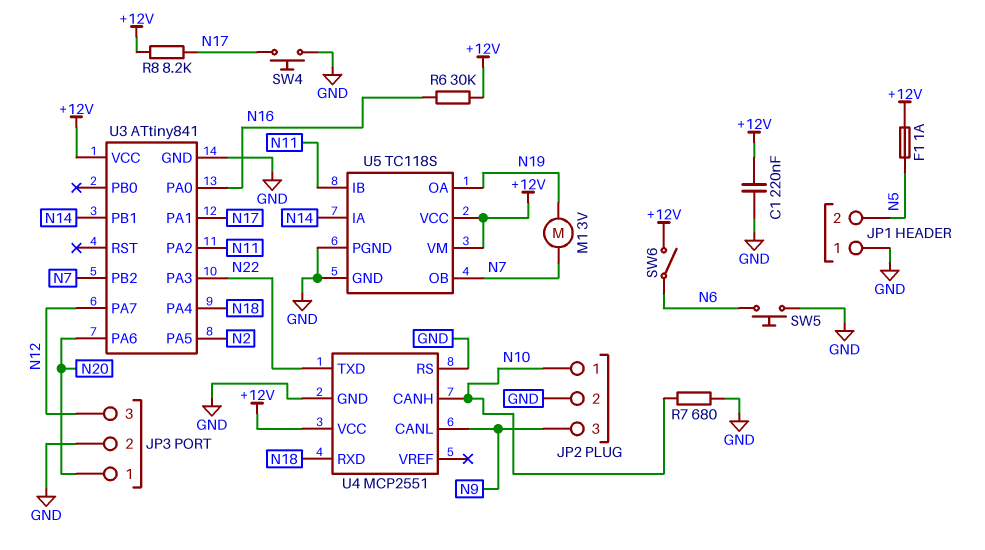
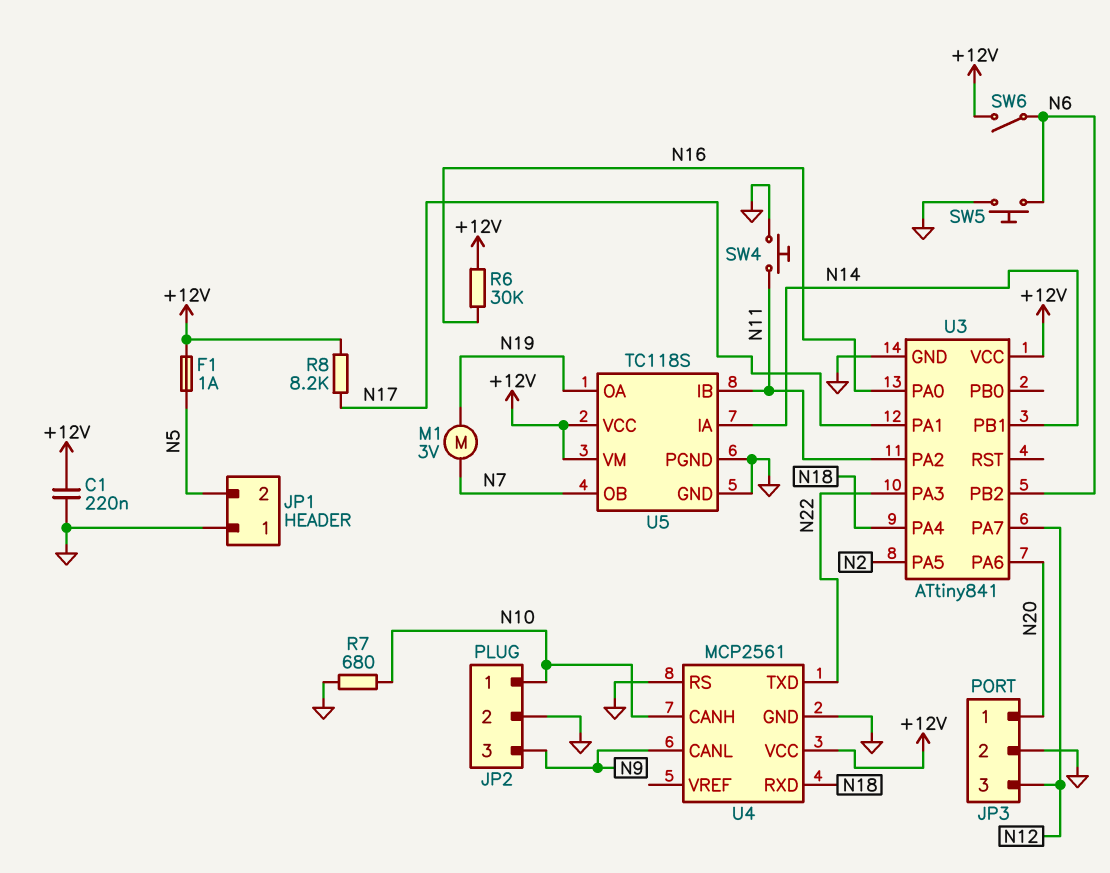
SW4: button (GND, N17) -> button (GND, N11)
U3 pin PB2: N7 -> N6
U4: MCP2551 -> MCP2561

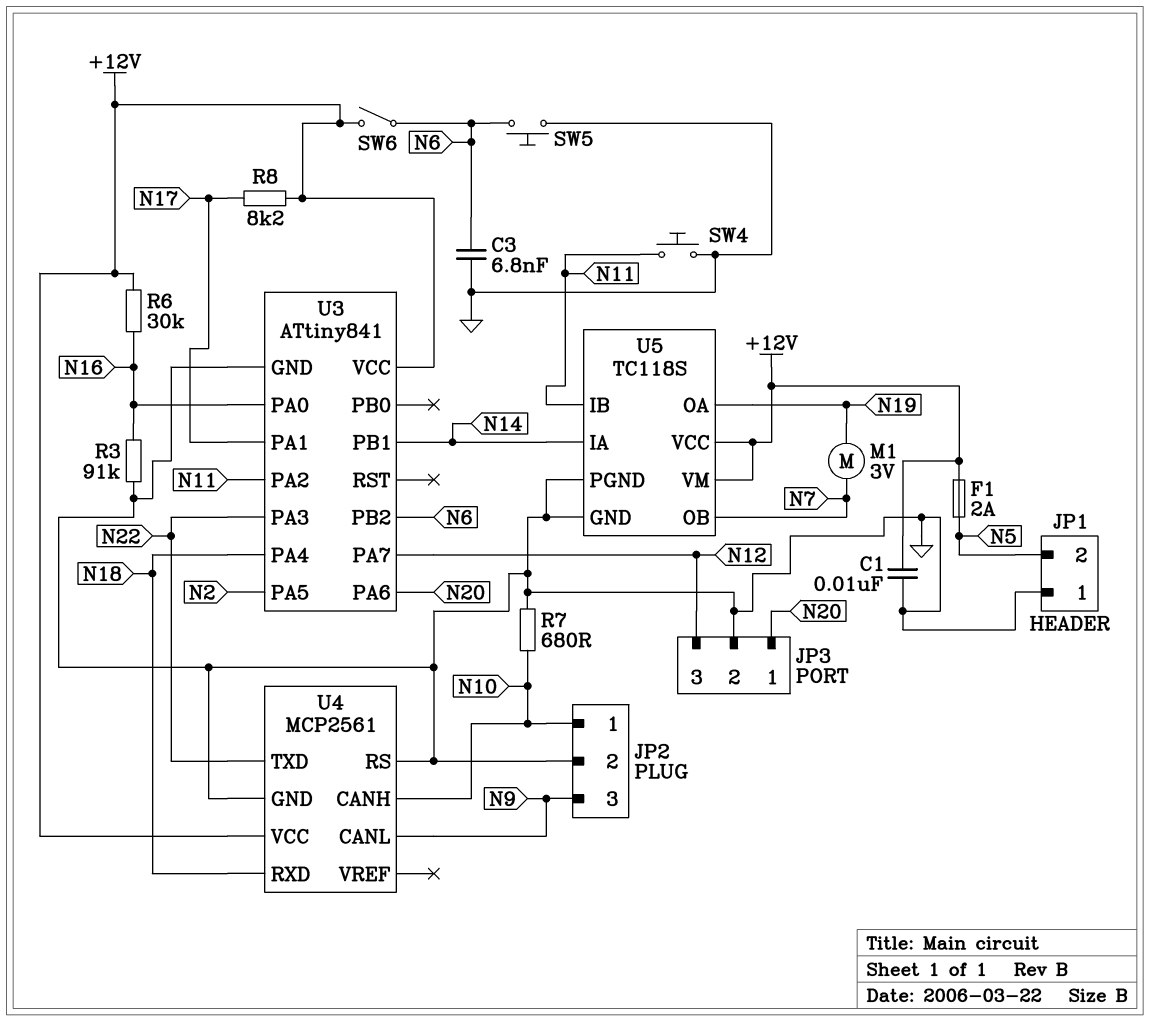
C1: 220nF (+12V, GND) -> 10nF (+12V, GND)
C3: none -> 6.8nF (GND, N6)
F1: 1A (+12V, N5) -> 2A (+12V, N5)
R3: none -> 91k (GND, N16)

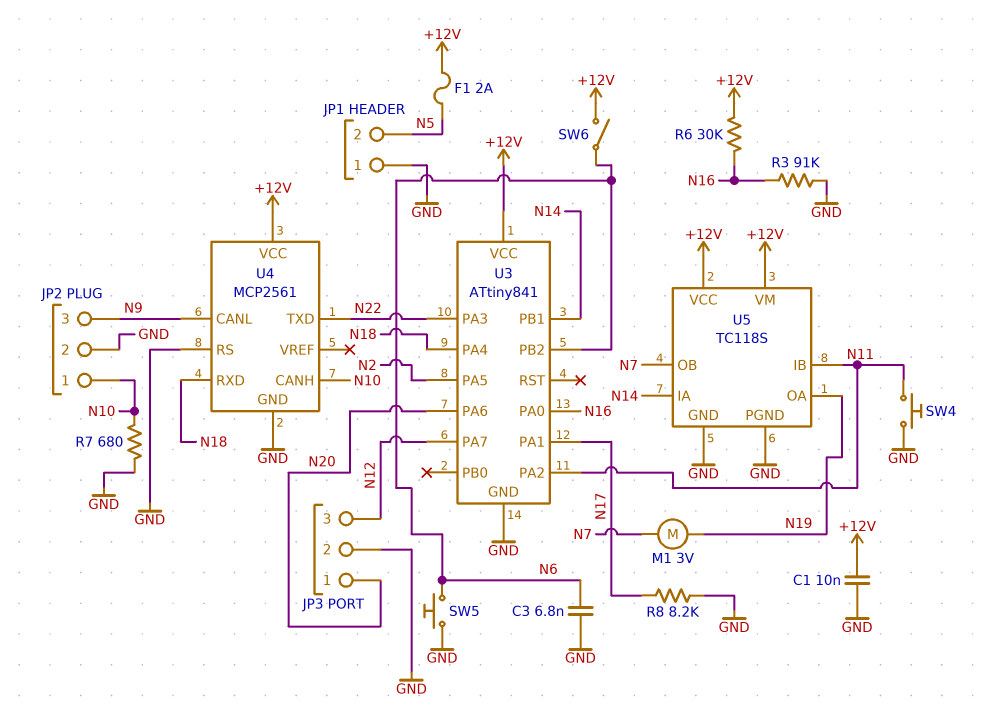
R8: 8.2k (+12V, N17) -> 8.2k (GND, N17)

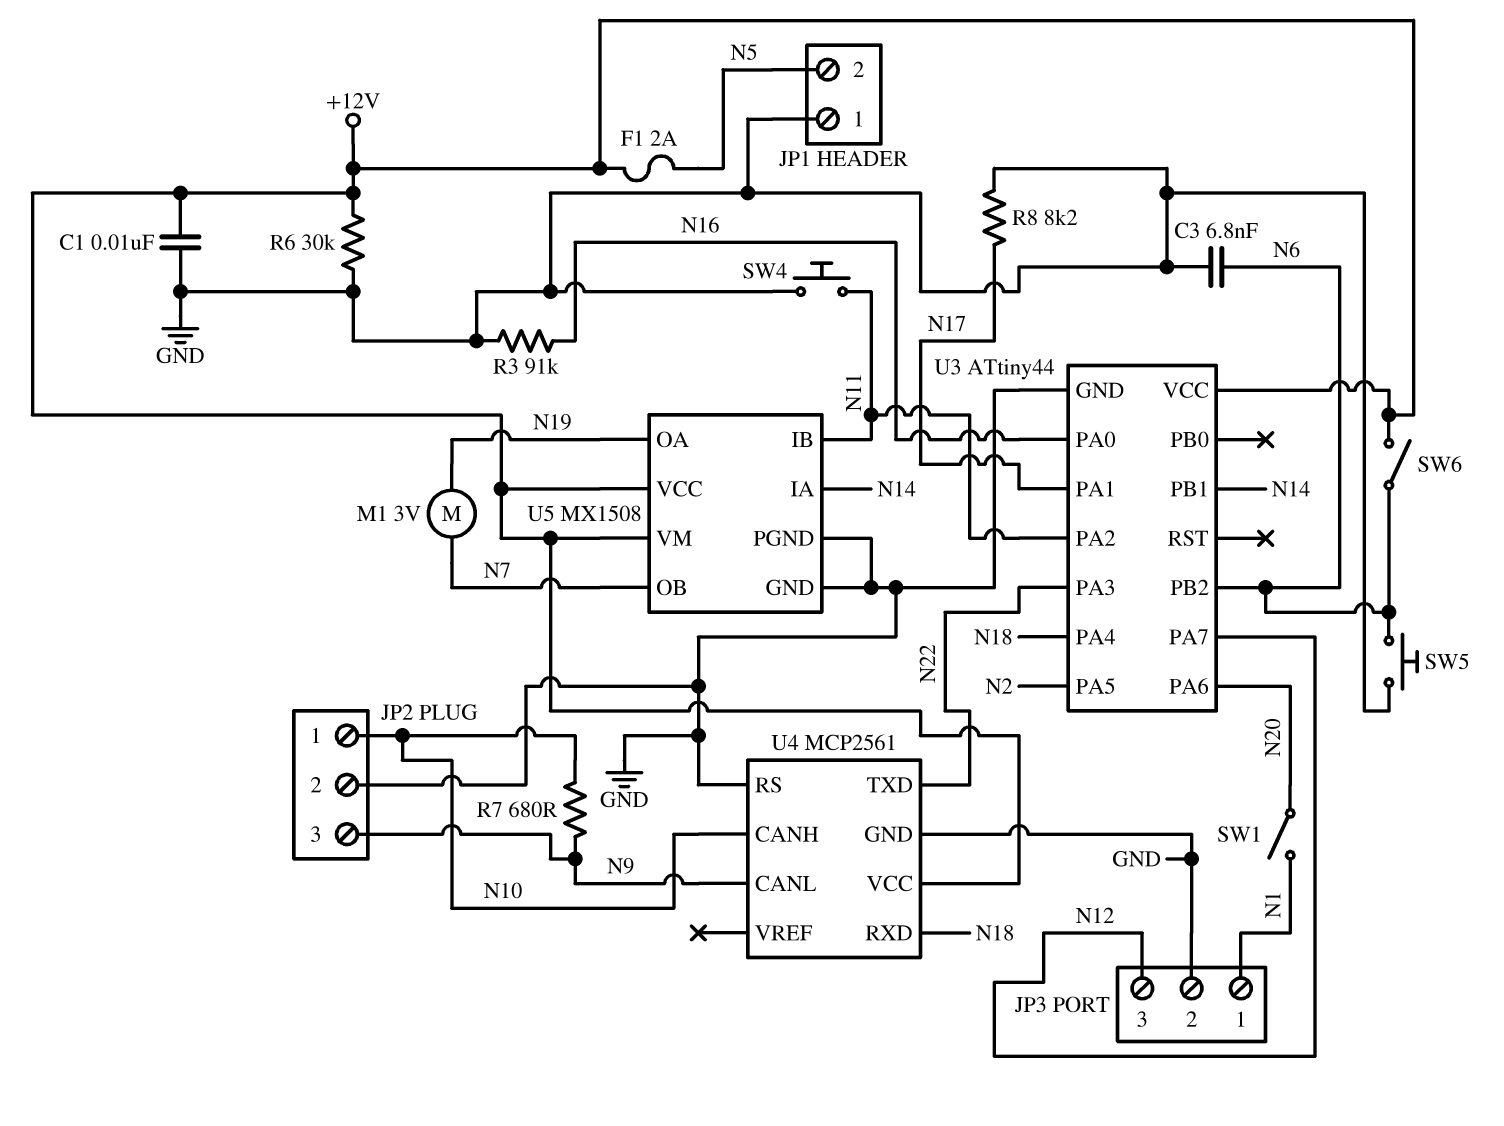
JP3 pin 1: N20 -> N1
R6: 30k (+12V, N16) -> 30k (+12V, GND)
R7: 680 (GND, N10) -> 680 (N9, N10)
SW1: none -> switch (N1, N20)
U3: ATtiny841 -> ATtiny44
U5: TC118S -> MX1508

